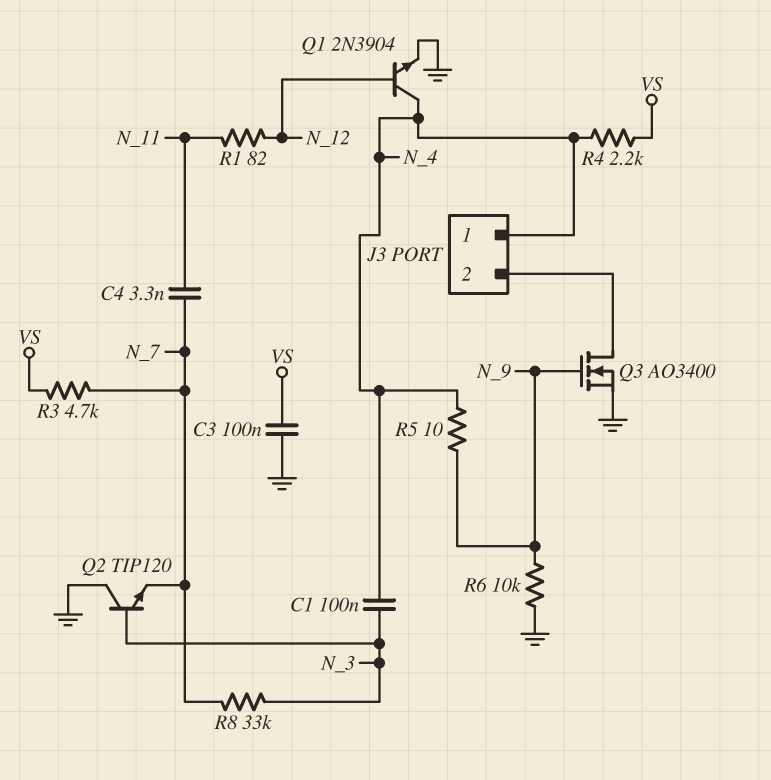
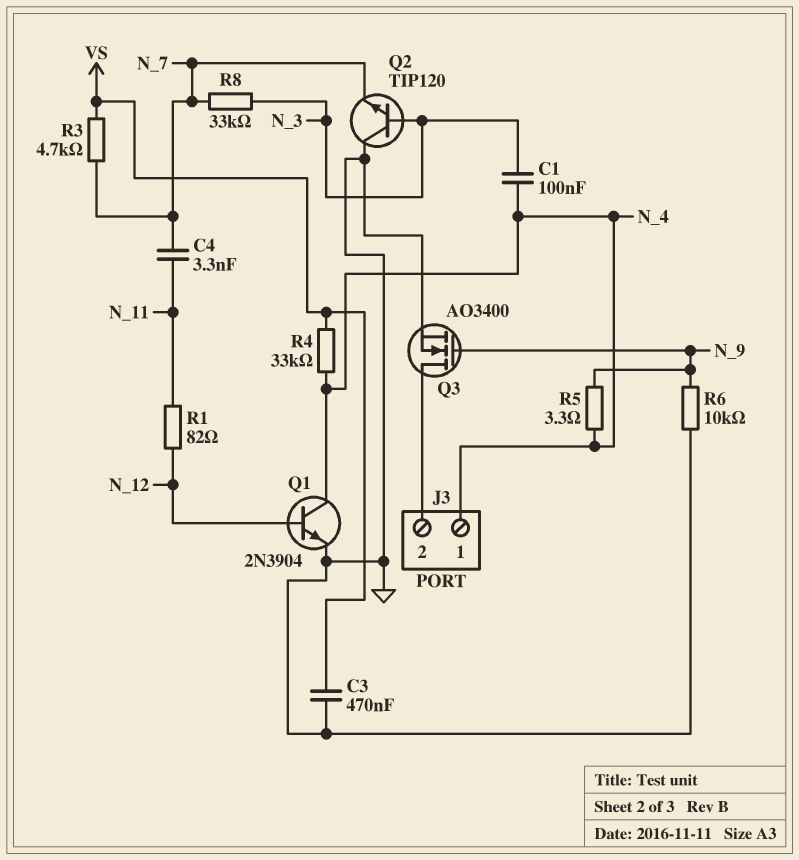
C3: 100nF (GND, VS) -> 470nF (GND, VS)
R4: 2.2k (N_4, VS) -> 33k (N_4, VS)
R5: 10 (N_4, N_9) -> 3.3 (N_4, N_9)

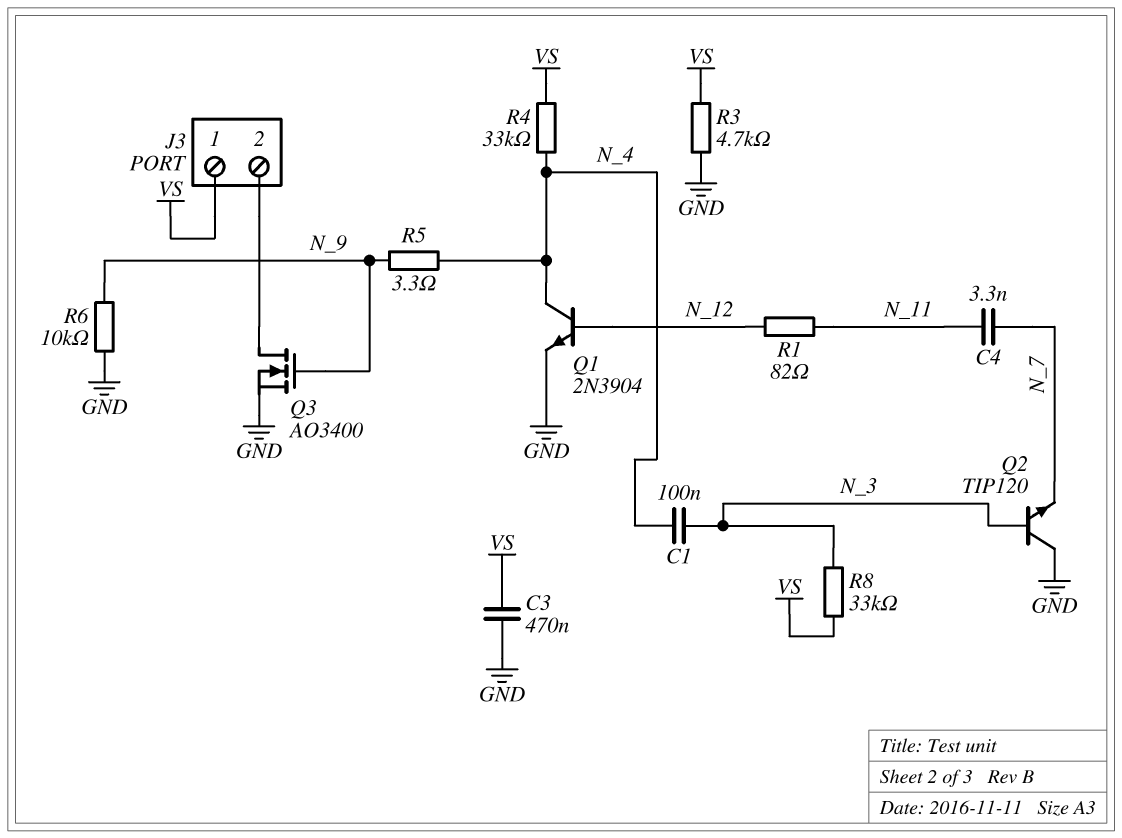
J3 pin 1: N_4 -> VS
R3: 4.7k (N_7, VS) -> 4.7k (GND, VS)
R8: 33k (N_3, N_7) -> 33k (N_3, VS)

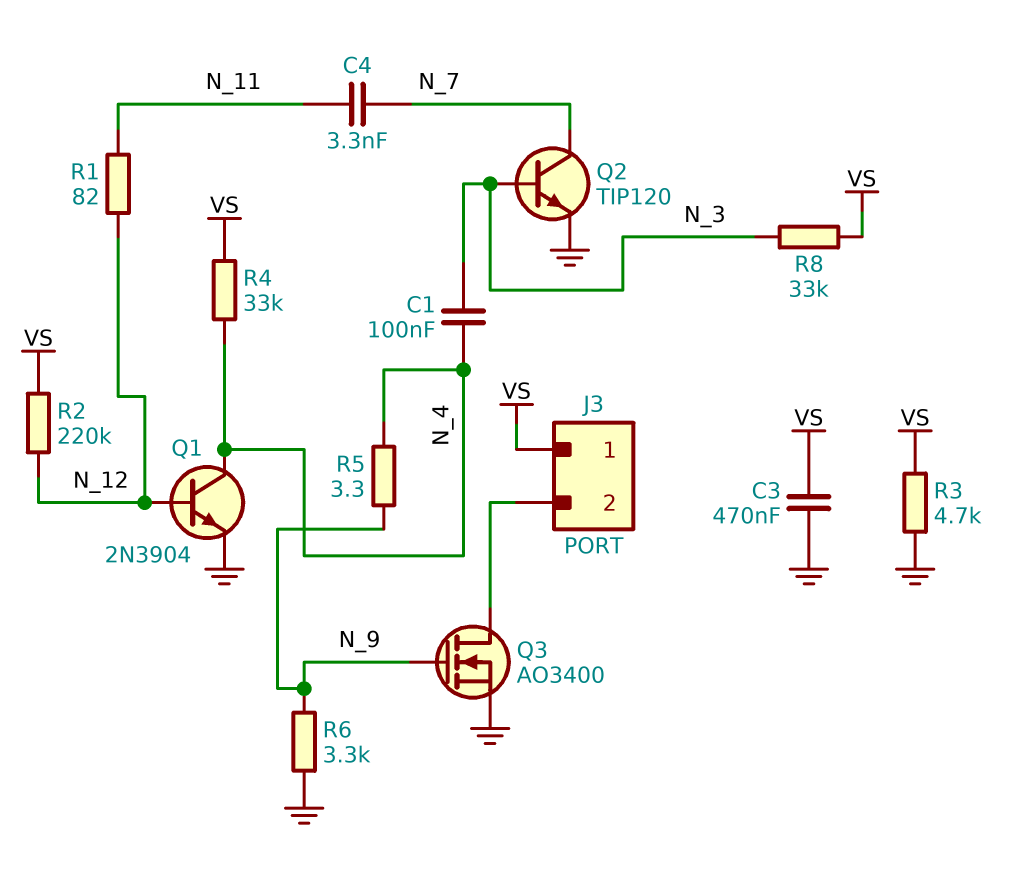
Q2: NPN TIP120 (B N_3, C GND, E N_7) -> NPN TIP120 (B N_3, C N_7, E GND)
R2: none -> 220k (N_12, VS)
R6: 10k (GND, N_9) -> 3.3k (GND, N_9)

